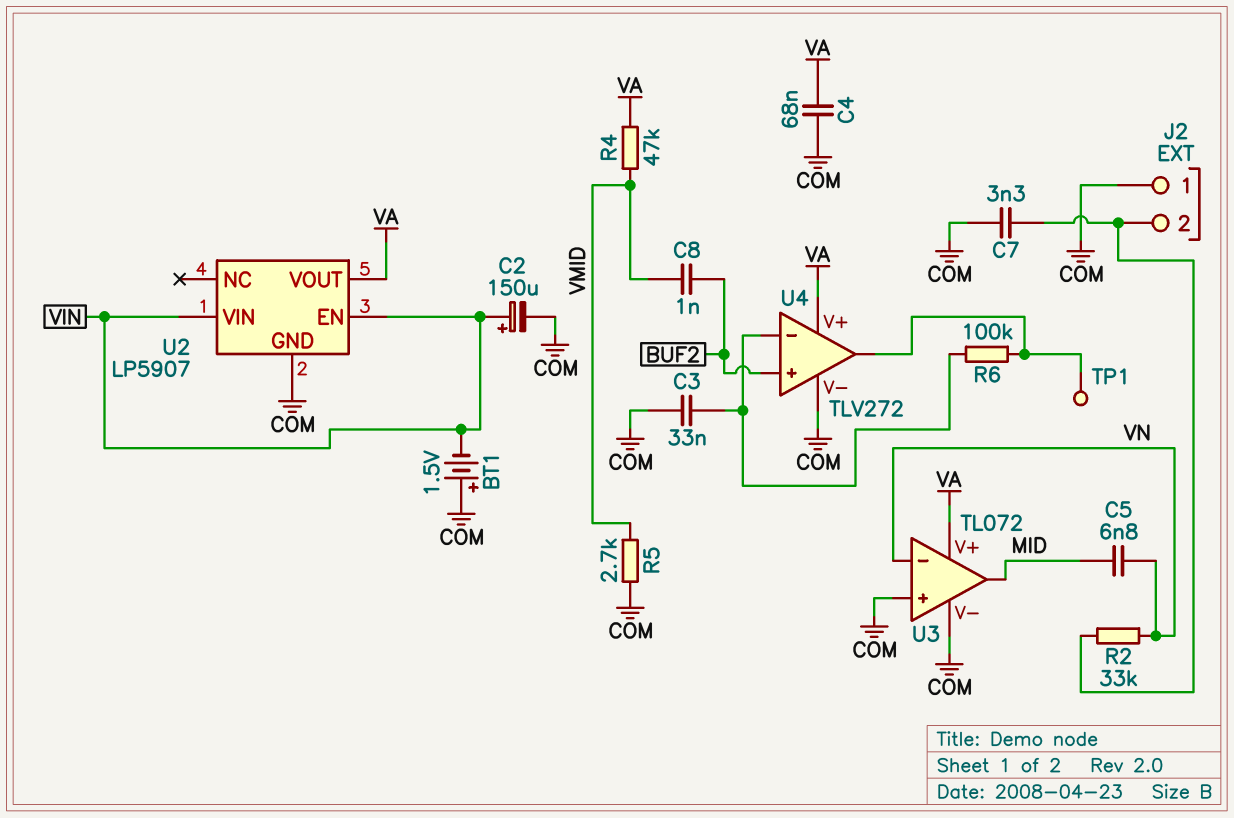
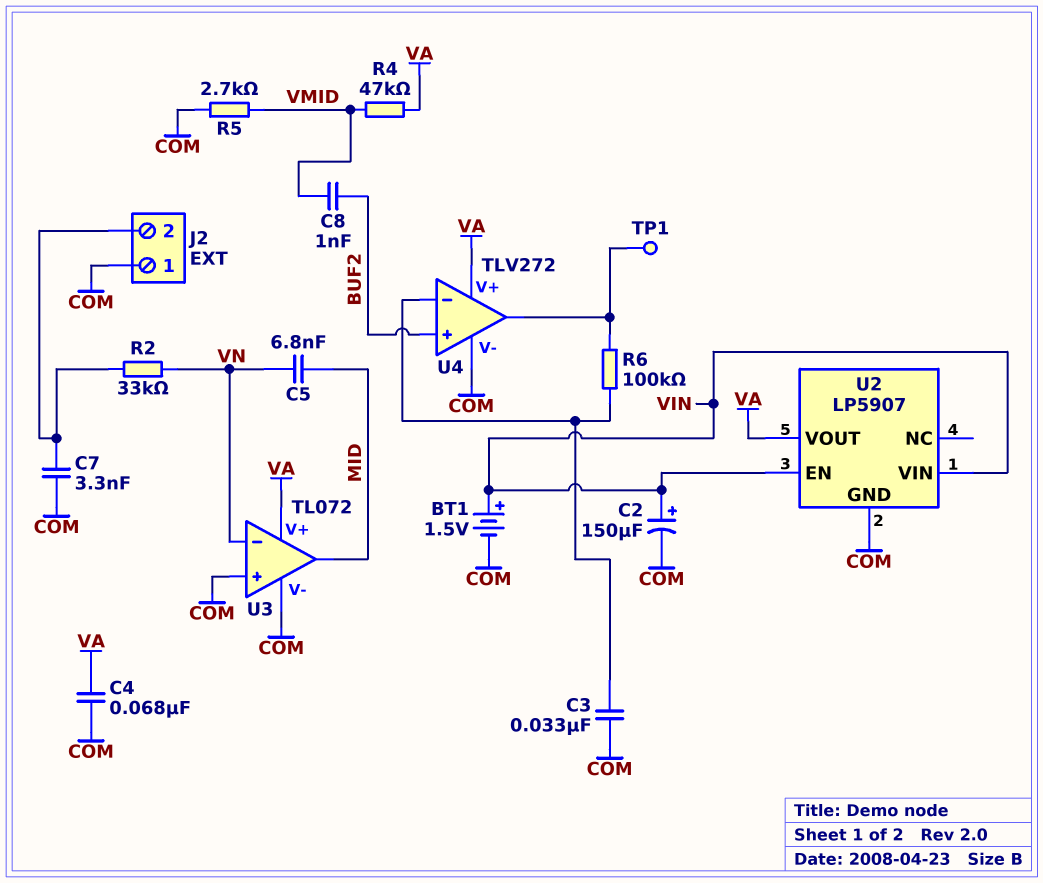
BT1: 1.5V (plus COM, minus VIN) -> 1.5V (plus VIN, minus COM)

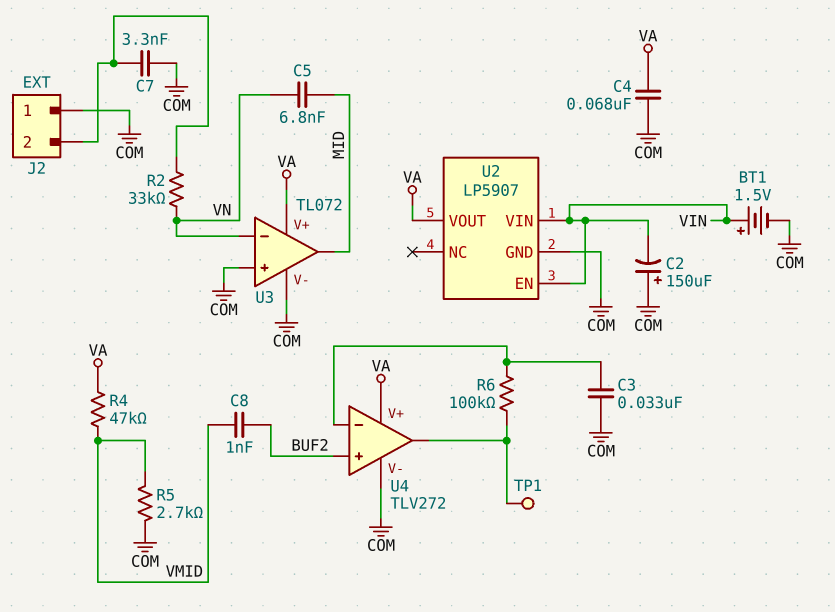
C2: 150uF (plus VIN, minus COM) -> 150uF (plus COM, minus VIN)

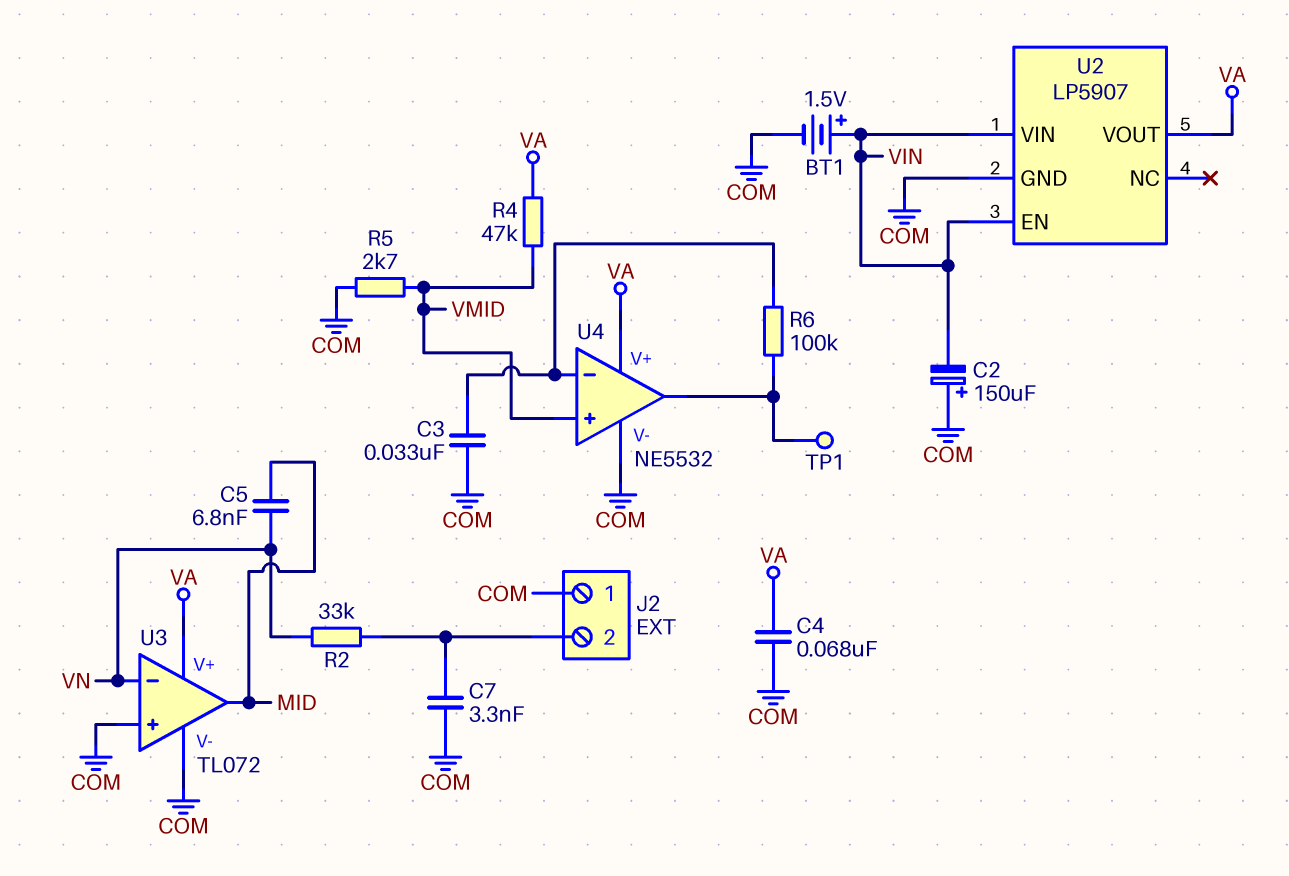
C8: 1nF (BUF2, VMID) -> none
U4: TLV272 -> NE5532
U4 pin in+: BUF2 -> VMID

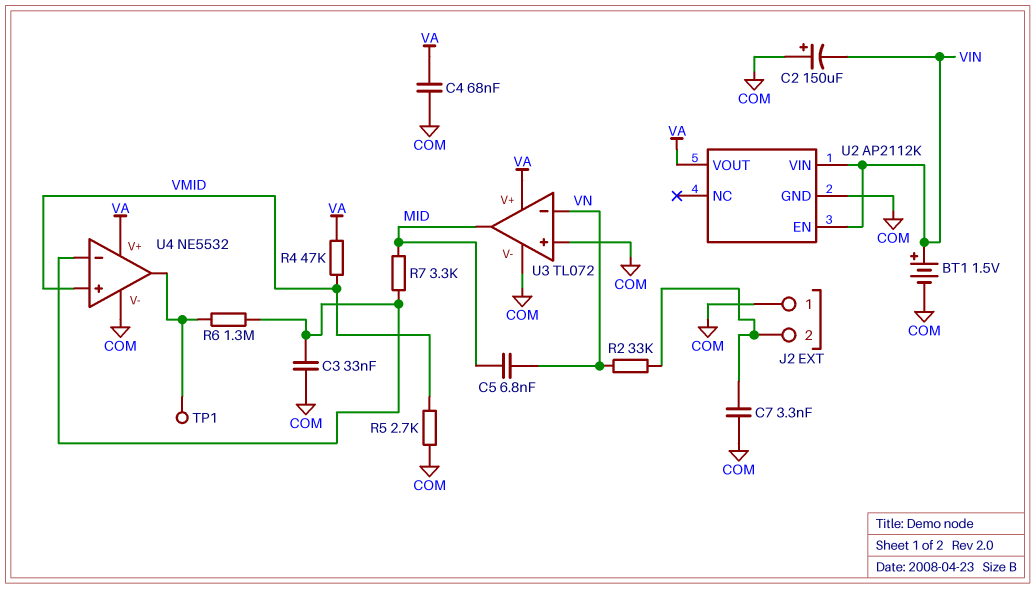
R6: 100k (U4/in-, U4/out) -> 1.3M (U4/in-, U4/out)
R7: none -> 3.3k (MID, U4/in-)
U2: LP5907 -> AP2112K

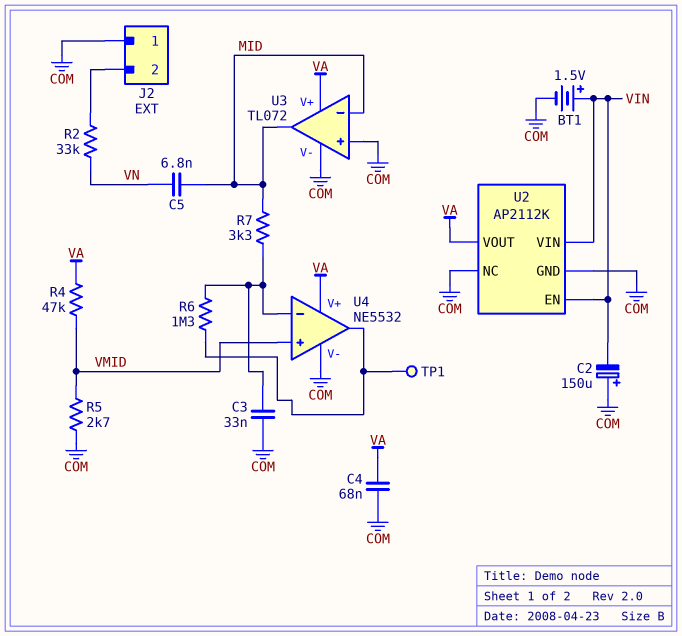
C7: 3.3nF (COM, J2/2) -> none
U2 pin NC: none -> COM
U3 pin in-: VN -> MID

